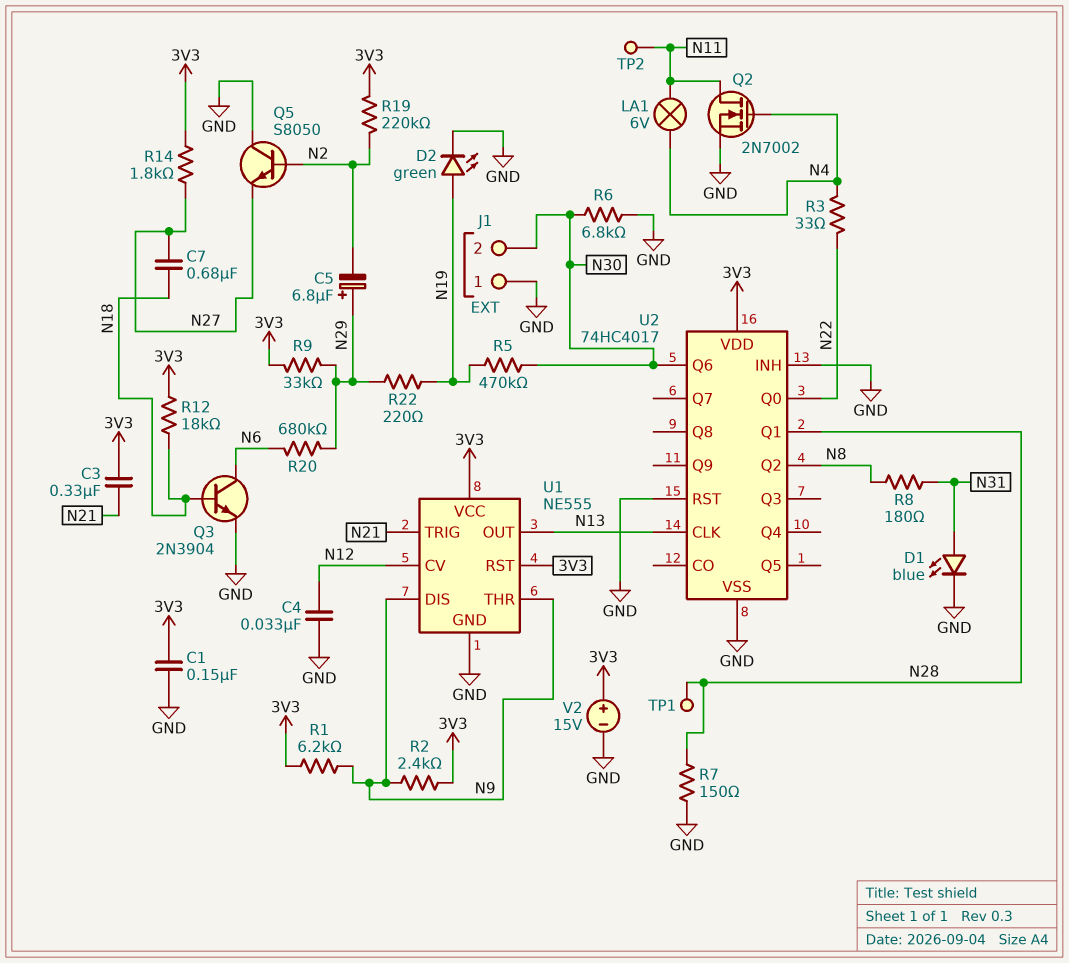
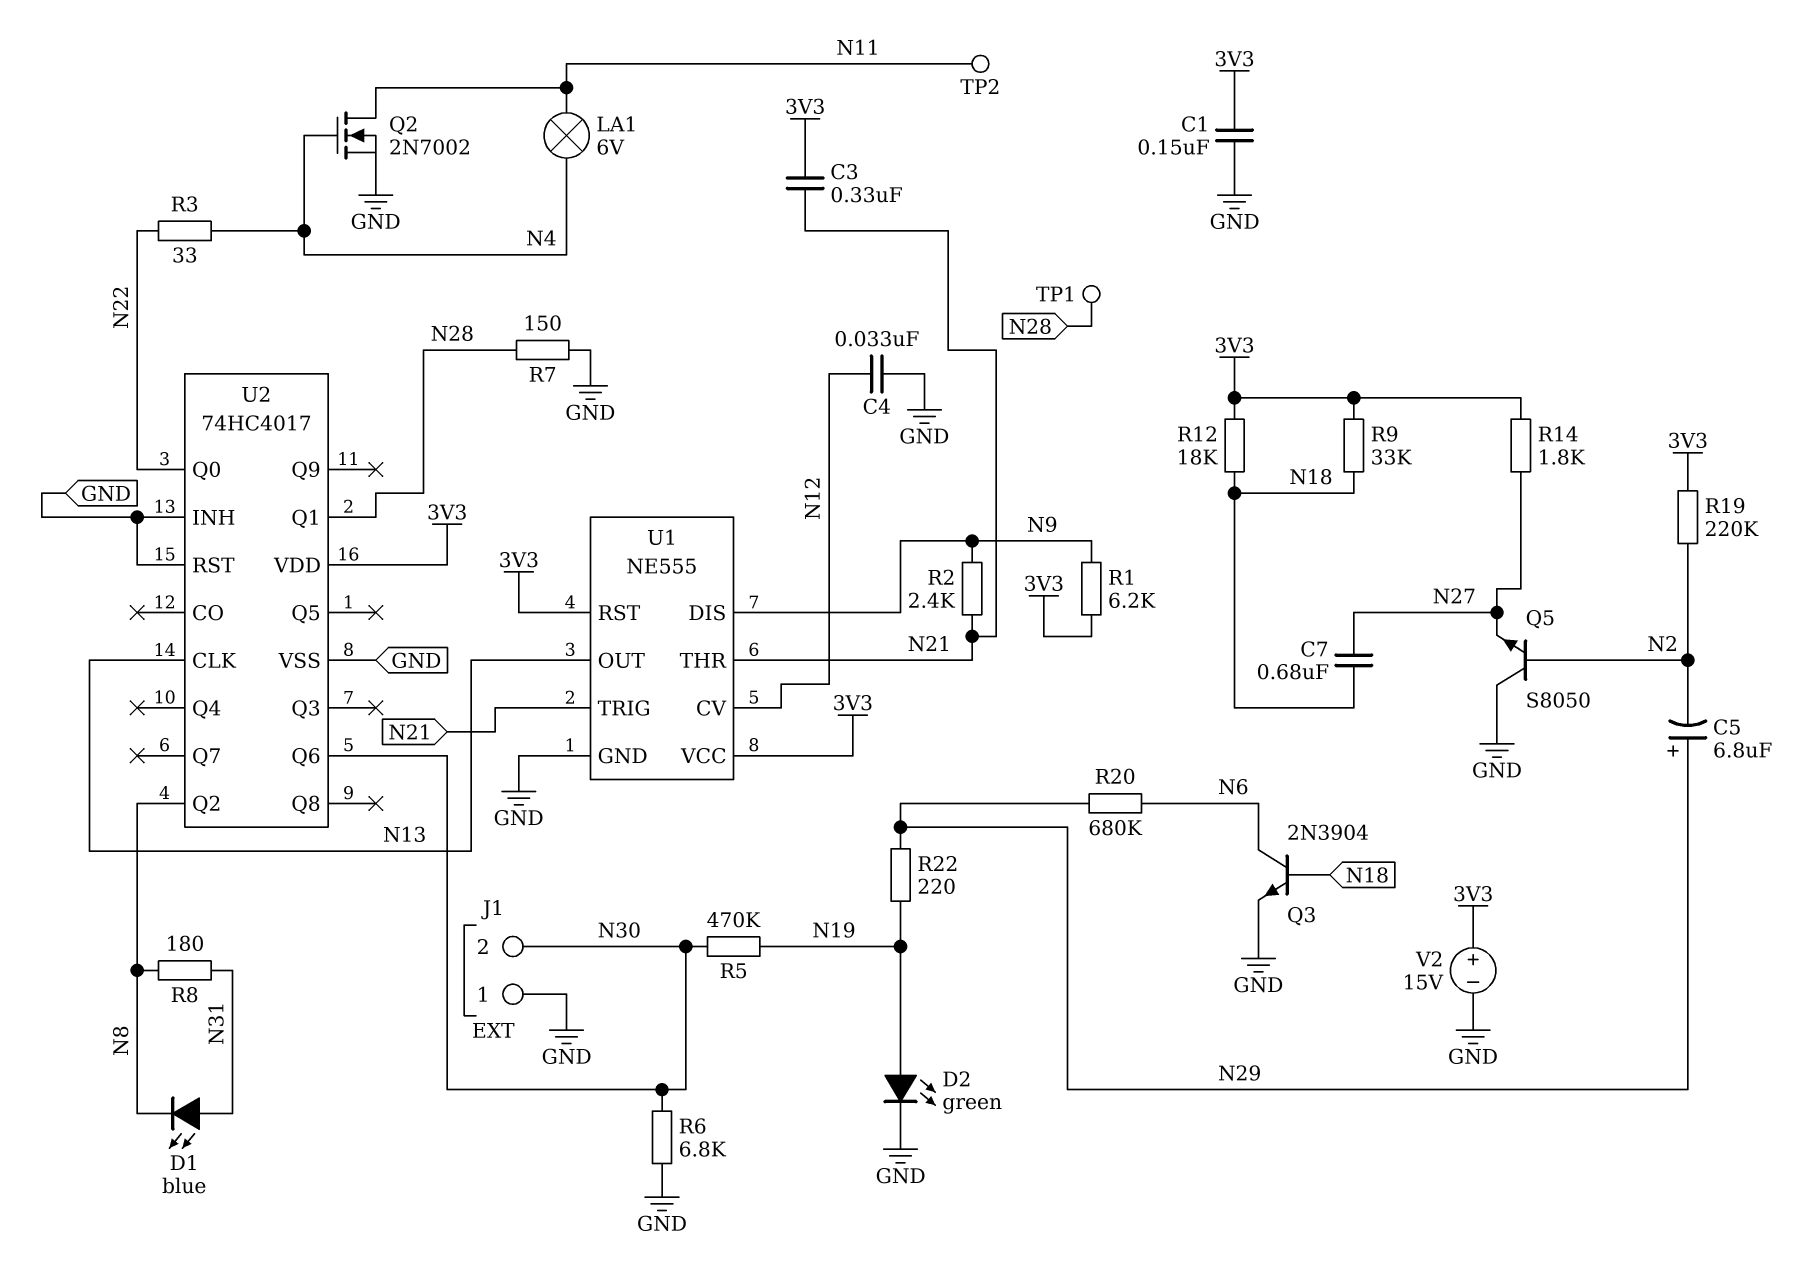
D1: LED blue (A N31, K GND) -> LED blue (A N31, K N8)
R2: 2.4k (3V3, N9) -> 2.4k (N9, N21)
R9: 33k (3V3, N29) -> 33k (3V3, N18)
U1 pin THR: N9 -> N21

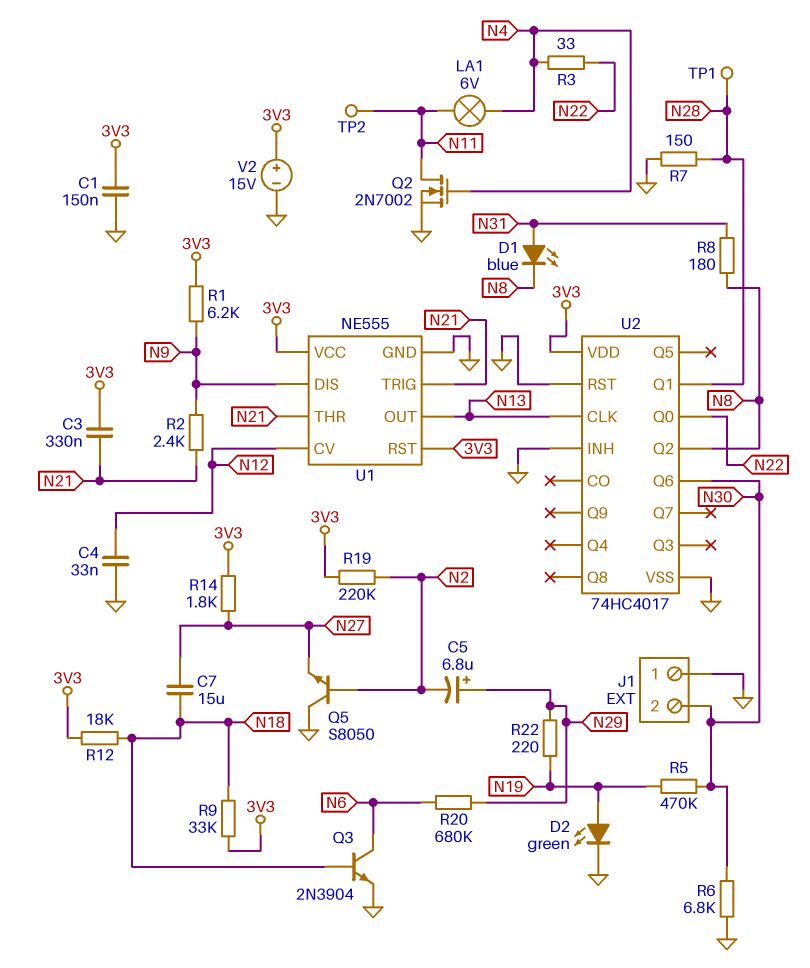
C7: 680nF (N18, N27) -> 15uF (N18, N27)

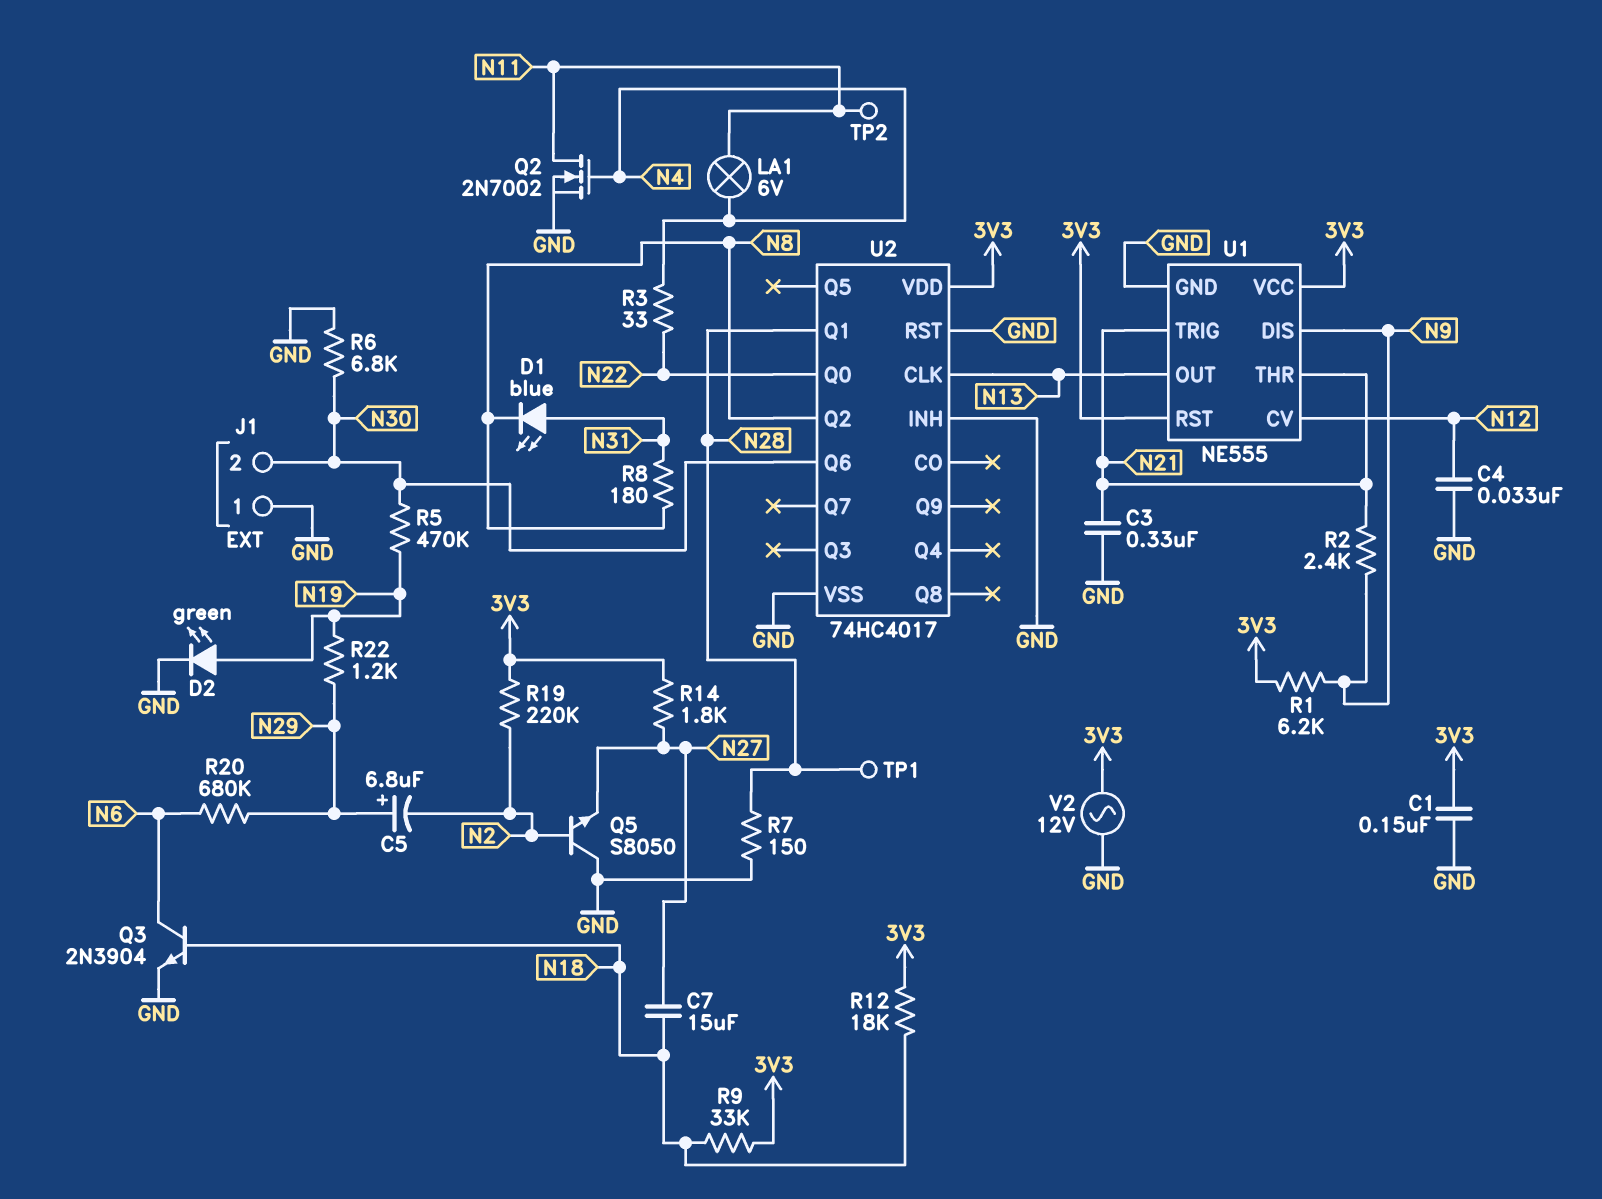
C3: 330nF (3V3, N21) -> 330nF (GND, N21)
R22: 220 (N19, N29) -> 1.2k (N19, N29)
V2: 15V (plus 3V3, minus GND) -> AC 12V (3V3, GND)

